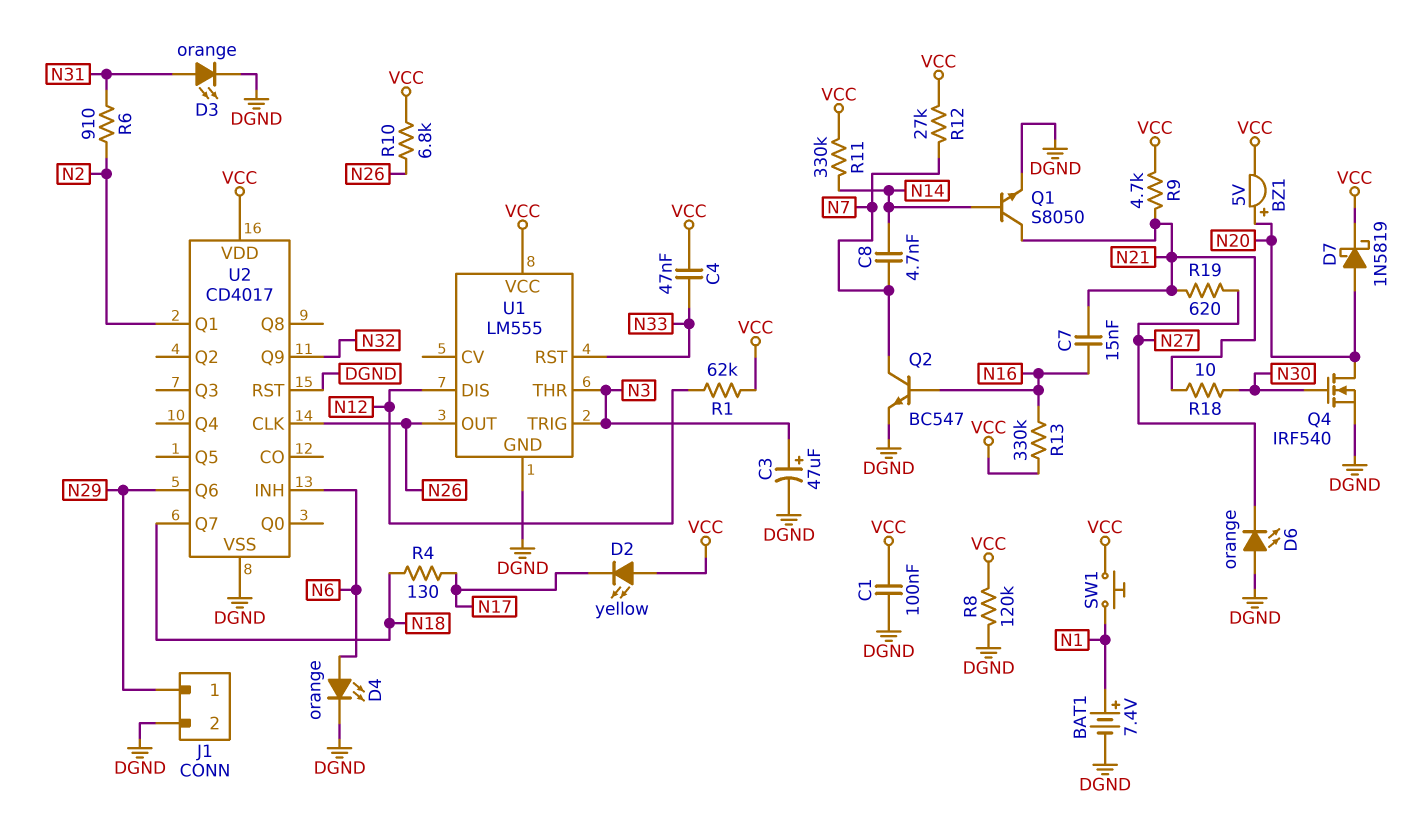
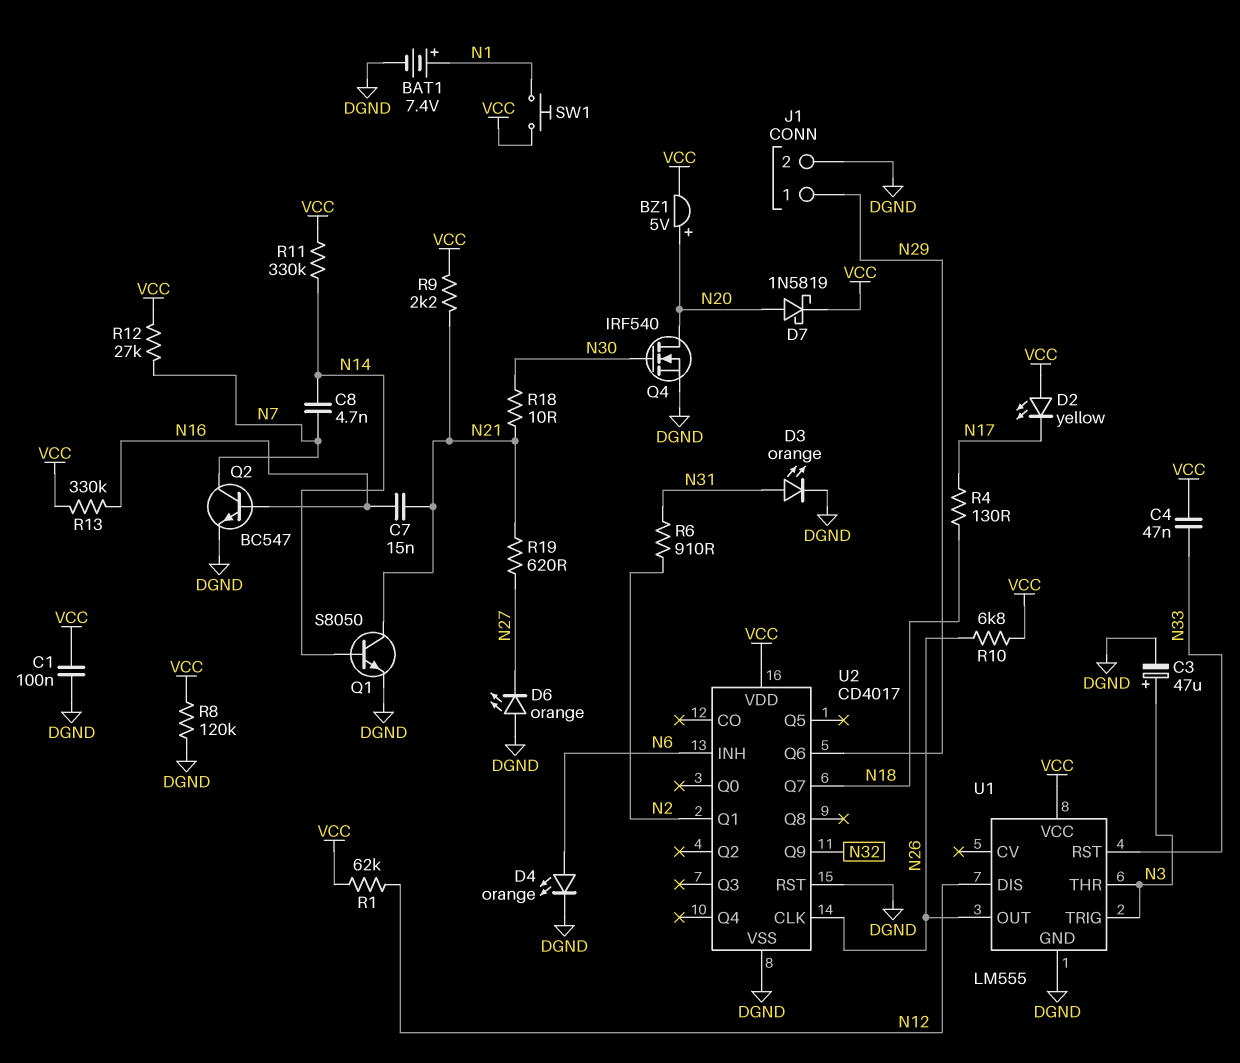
R9: 4.7k (N21, VCC) -> 2.2k (N21, VCC)

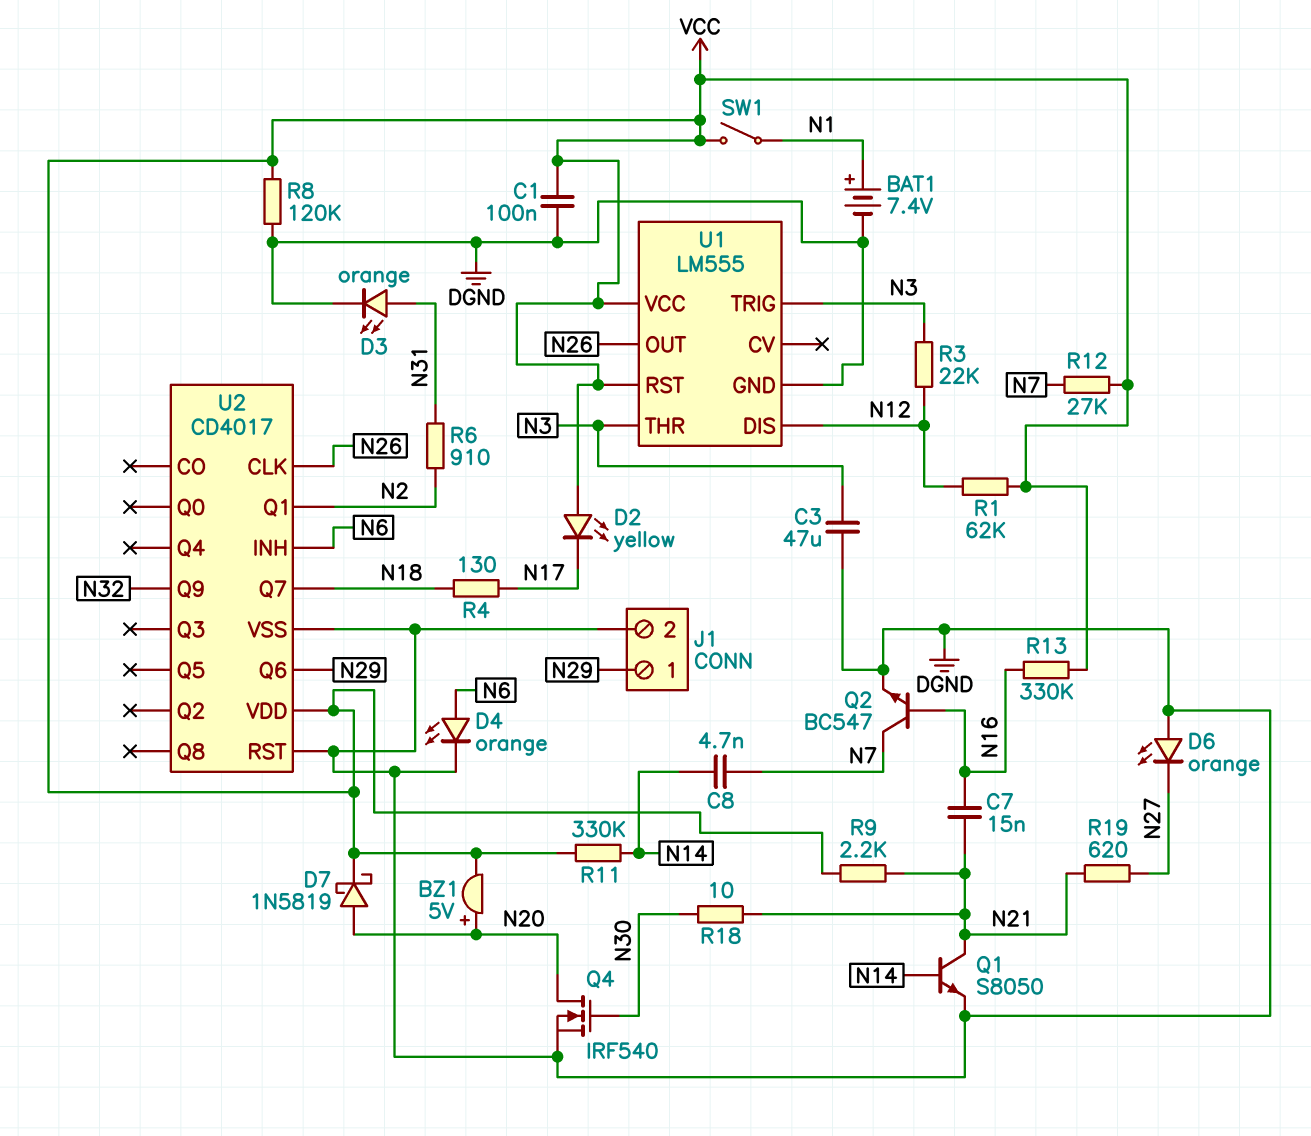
C3: 47uF (plus N3, minus DGND) -> 47uF (DGND, N3)
C4: 47nF (N33, VCC) -> none
R3: none -> 22k (N3, N12)
R10: 6.8k (N26, VCC) -> none
SW1: button (N1, VCC) -> switch (N1, VCC)
U1 pin RST: N33 -> VCC

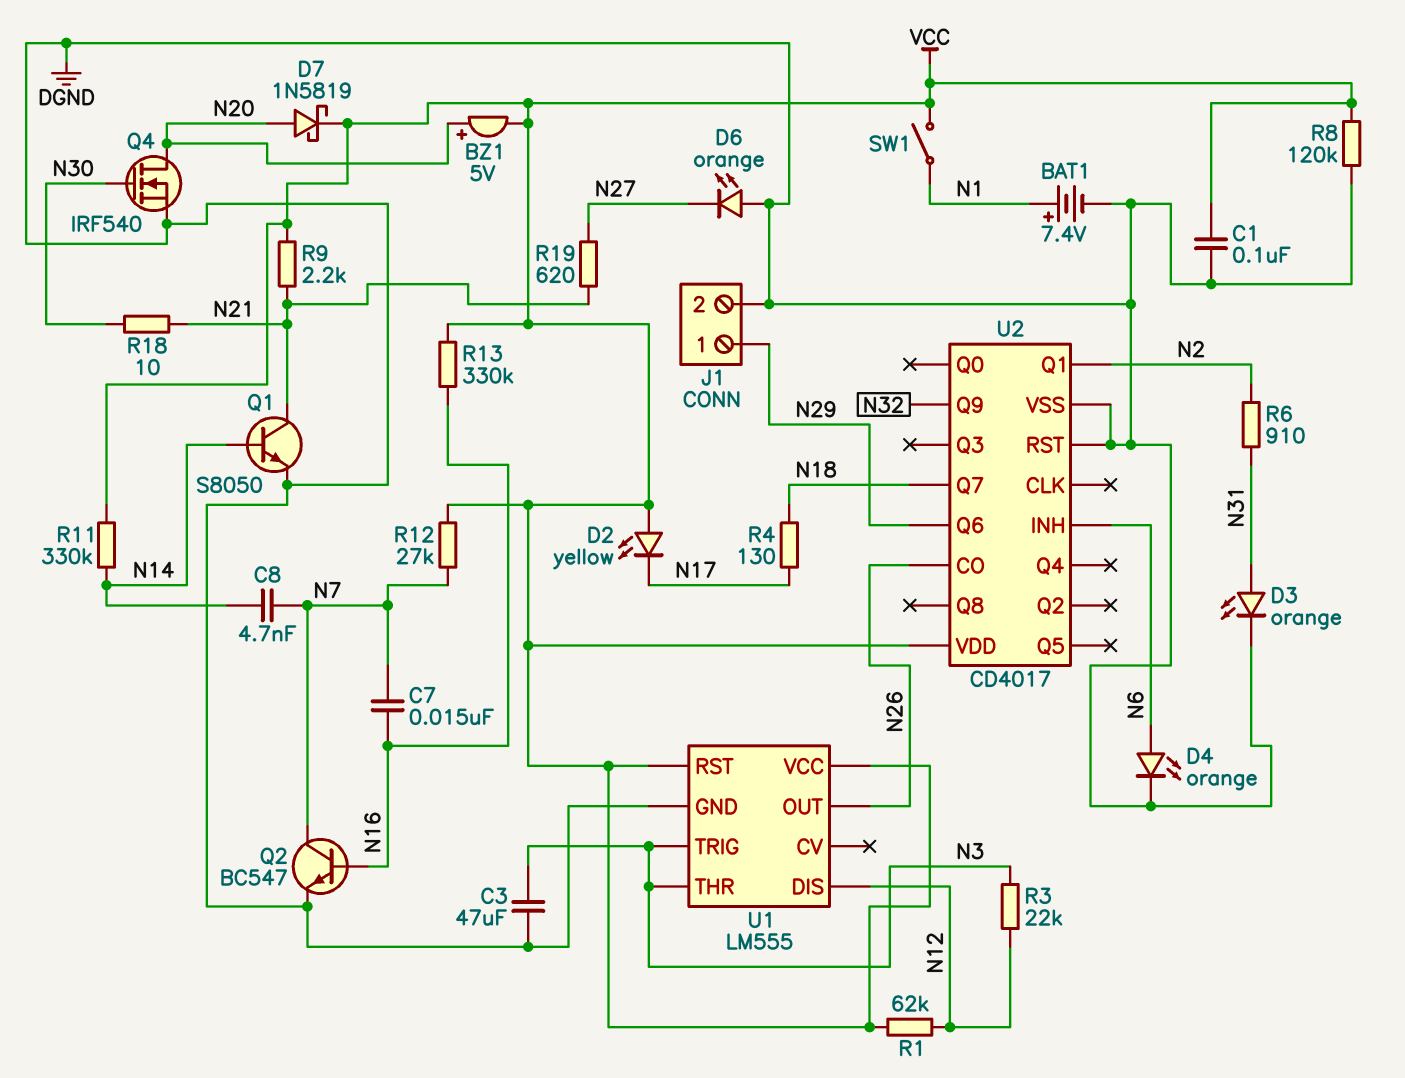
C7: 15nF (N16, N21) -> 15nF (N7, N16)
U2 pin CLK: N26 -> none
U2 pin CO: none -> N26

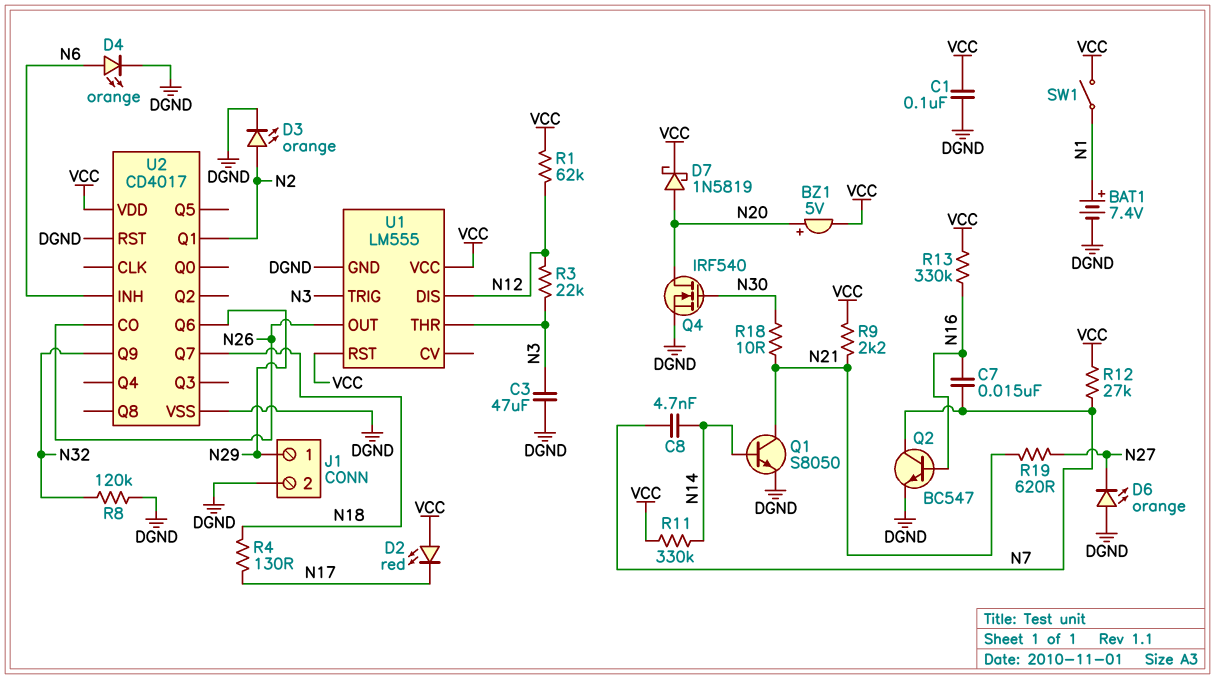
D2: LED yellow (A VCC, K N17) -> LED red (A VCC, K N17)
D3: LED orange (A N31, K DGND) -> LED orange (A N2, K DGND)
R6: 910 (N2, N31) -> none
R8: 120k (DGND, VCC) -> 120k (DGND, N32)

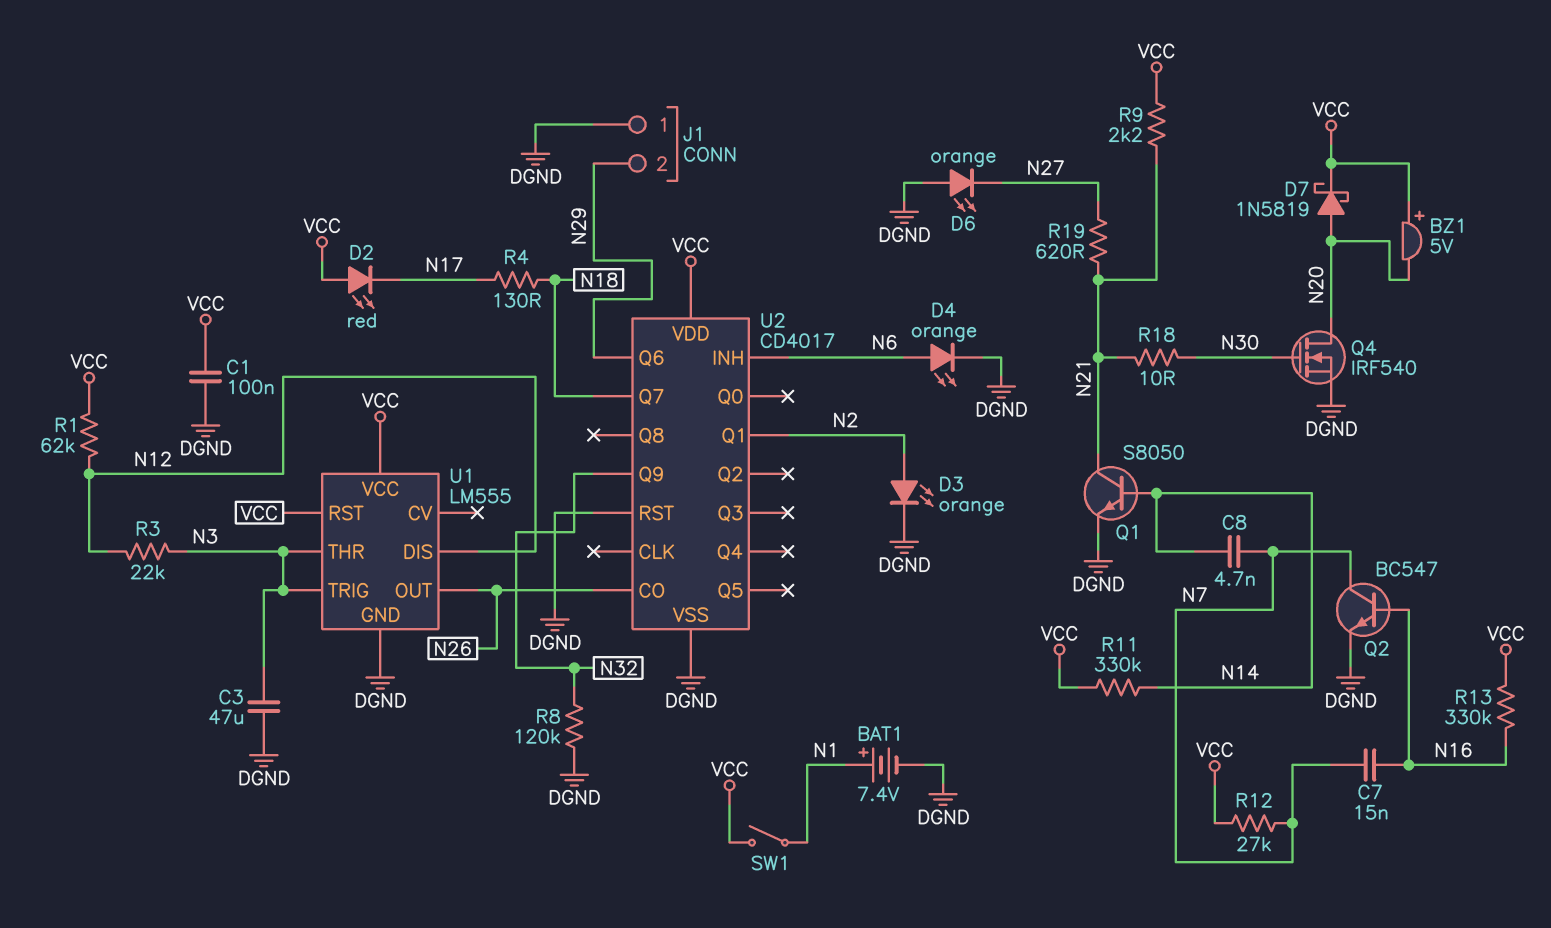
BZ1: buzzer 5V (plus N20, minus VCC) -> buzzer 5V (plus VCC, minus N20)
J1 pin 1: N29 -> DGND
J1 pin 2: DGND -> N29

